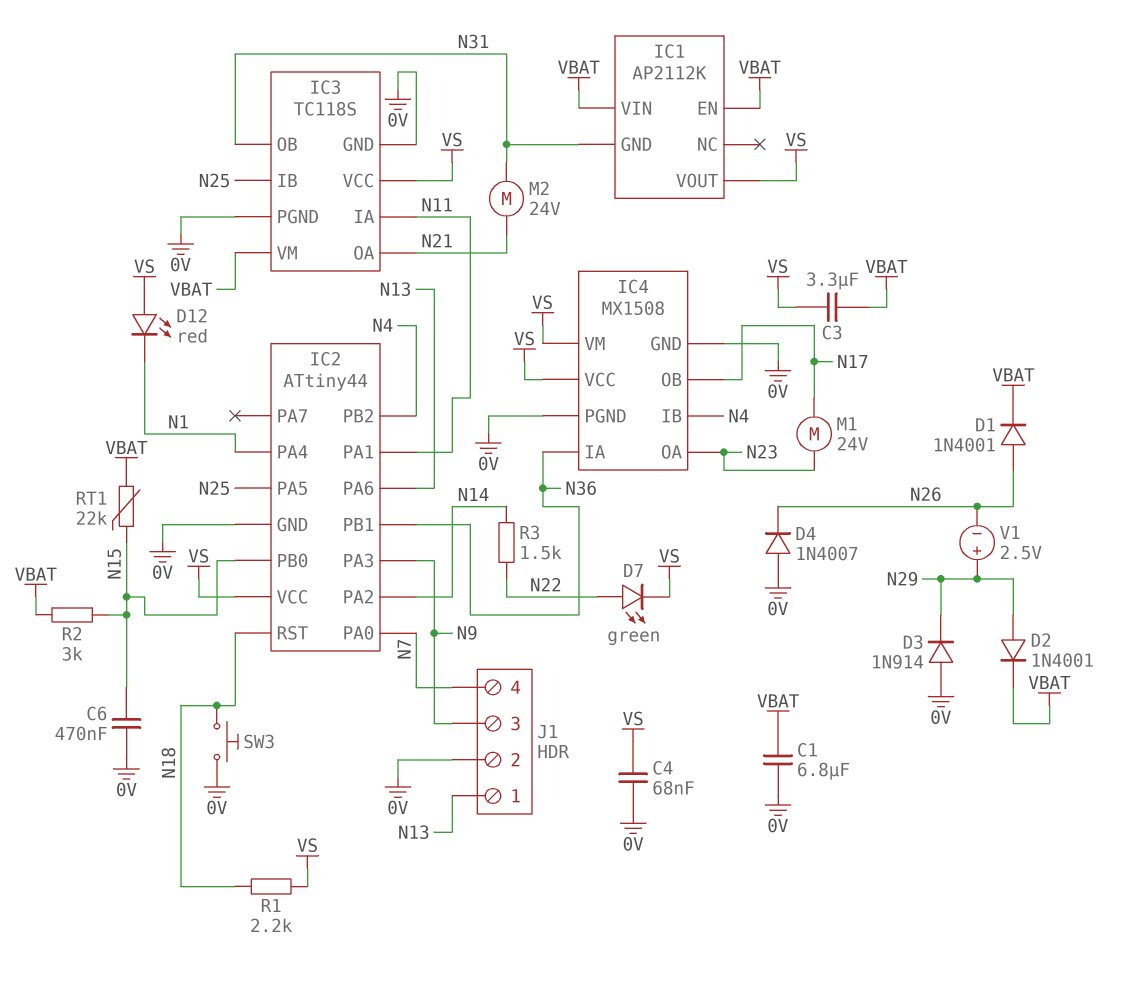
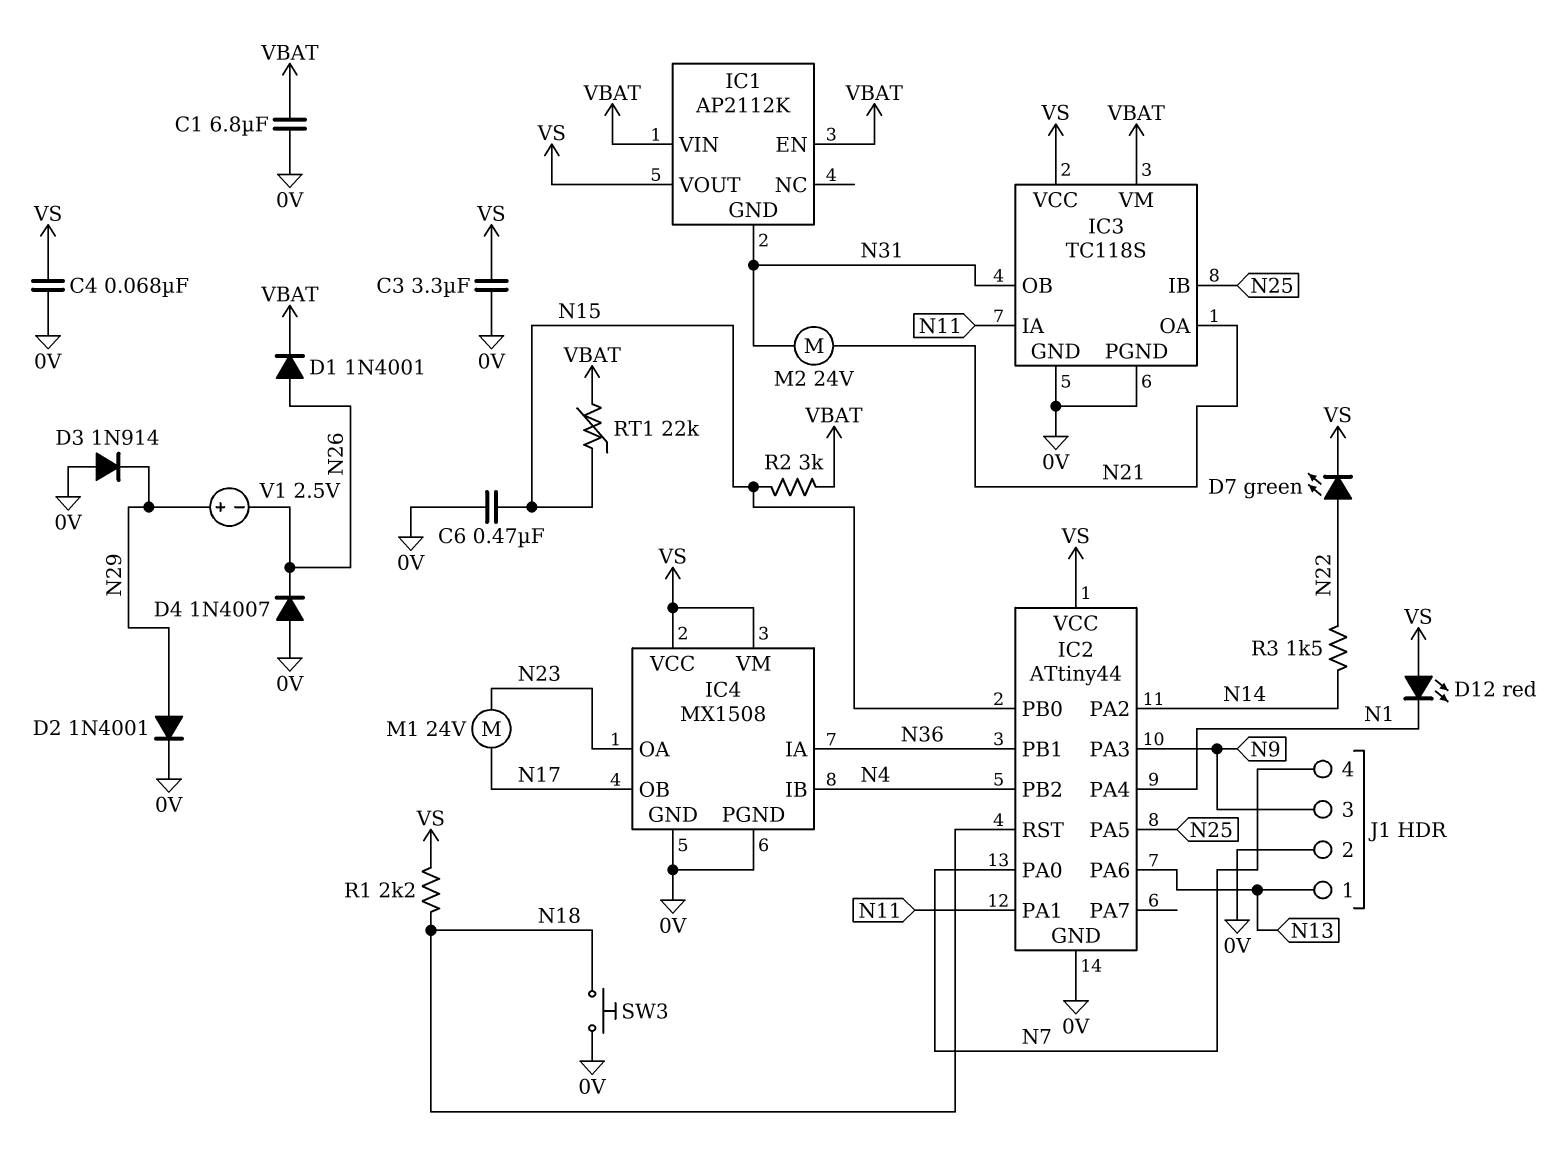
C3: 3.3uF (VBAT, VS) -> 3.3uF (0V, VS)
D2: diode 1N4001 (A N29, K VBAT) -> diode 1N4001 (A N29, K 0V)

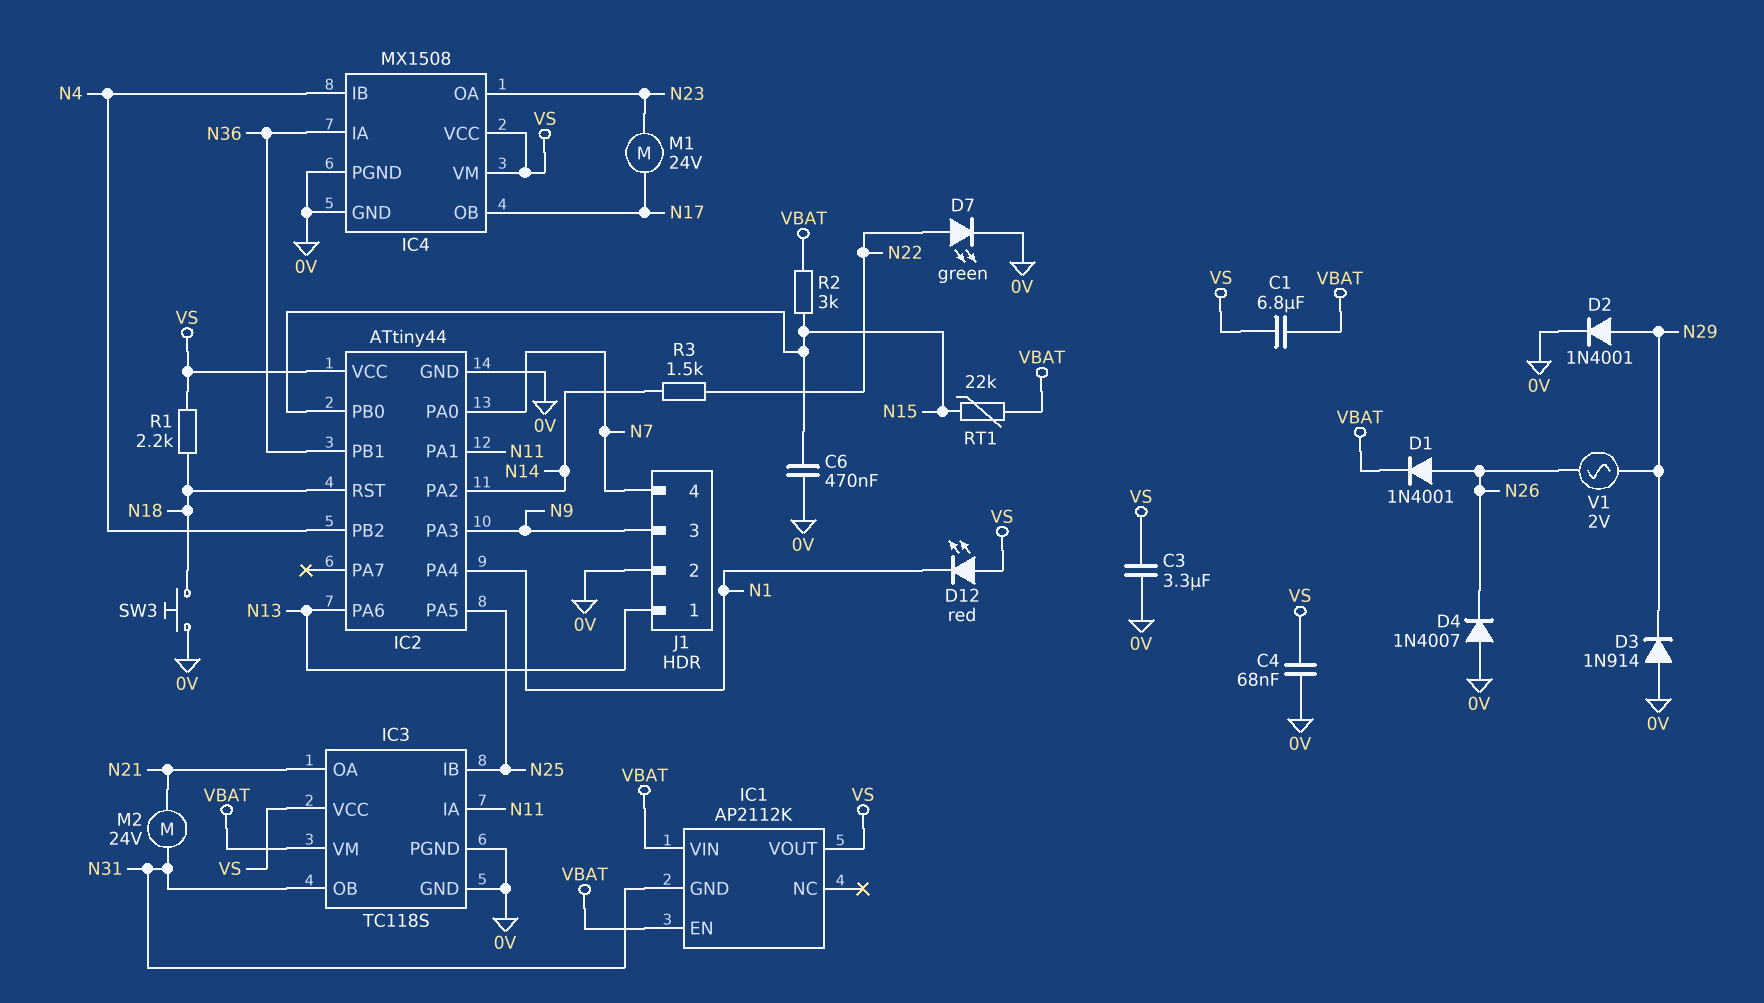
C1: 6.8uF (0V, VBAT) -> 6.8uF (VBAT, VS)
D7: LED green (A N22, K VS) -> LED green (A N22, K 0V)
V1: 2.5V (plus N29, minus N26) -> AC 2V (N26, N29)

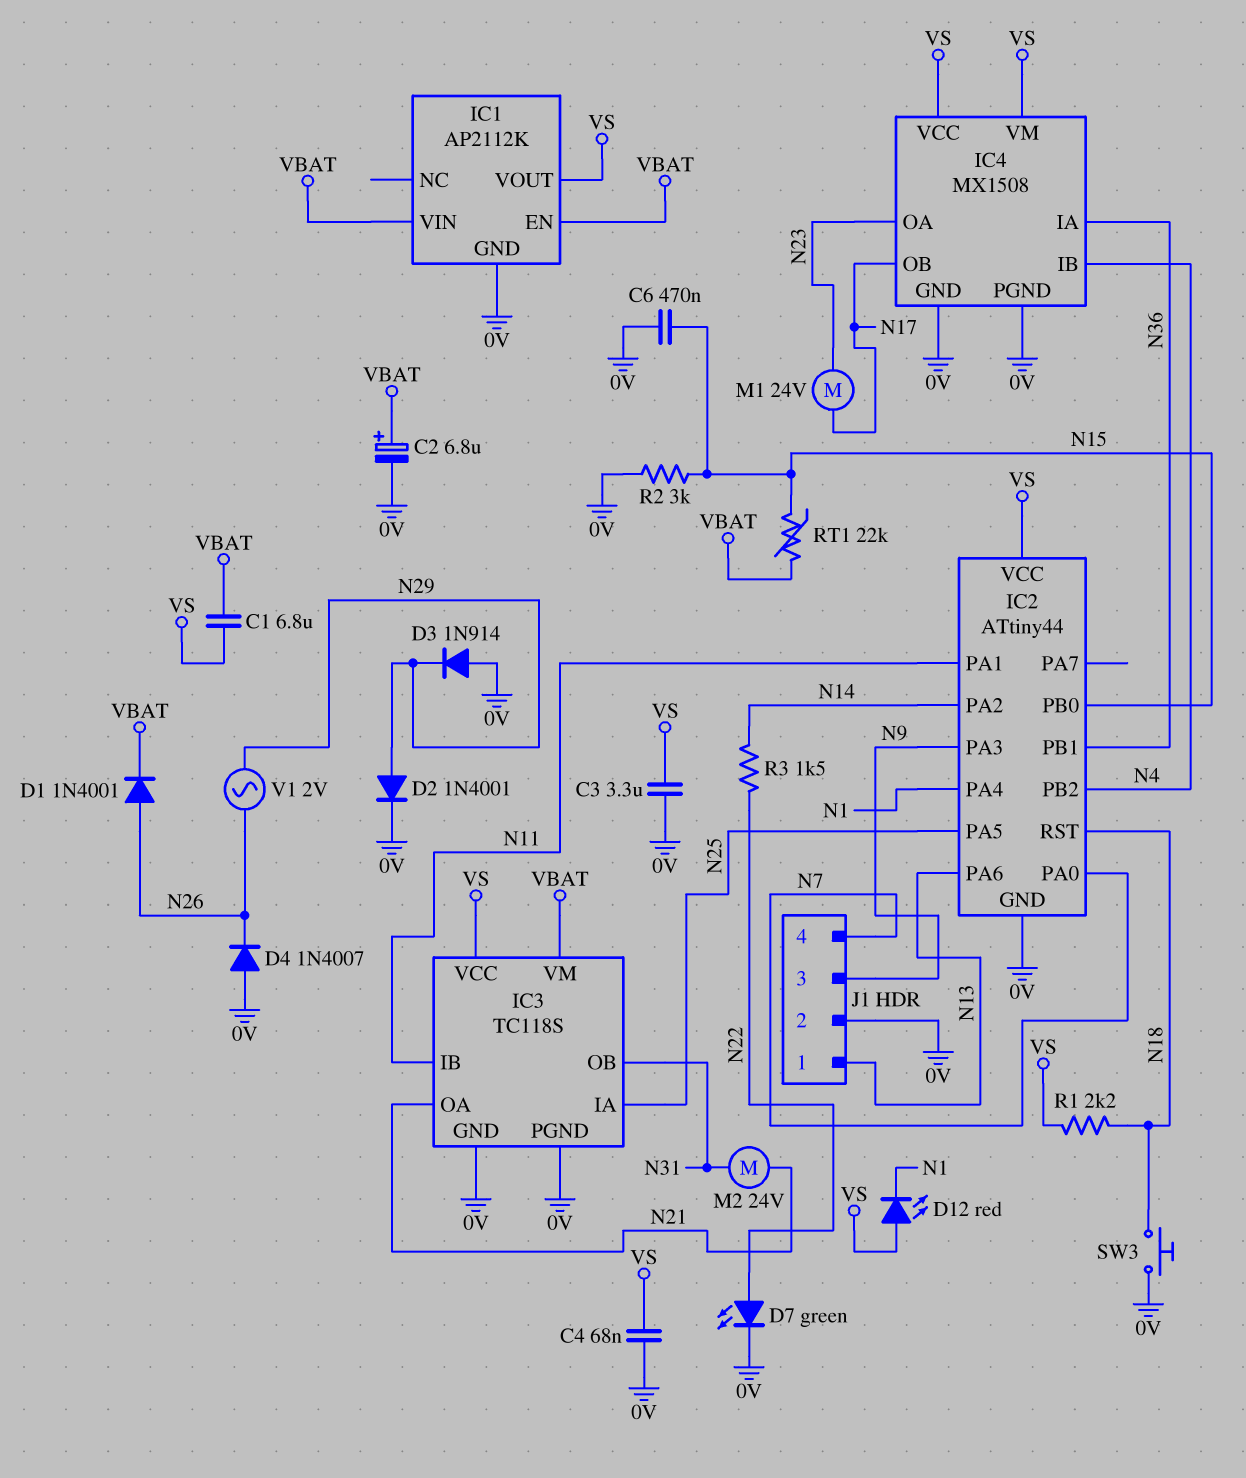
C2: none -> 6.8uF (plus VBAT, minus 0V)
IC1 pin GND: N31 -> 0V
IC3 pin IA: N11 -> N25
IC3 pin IB: N25 -> N11
R2: 3k (N15, VBAT) -> 3k (0V, N15)

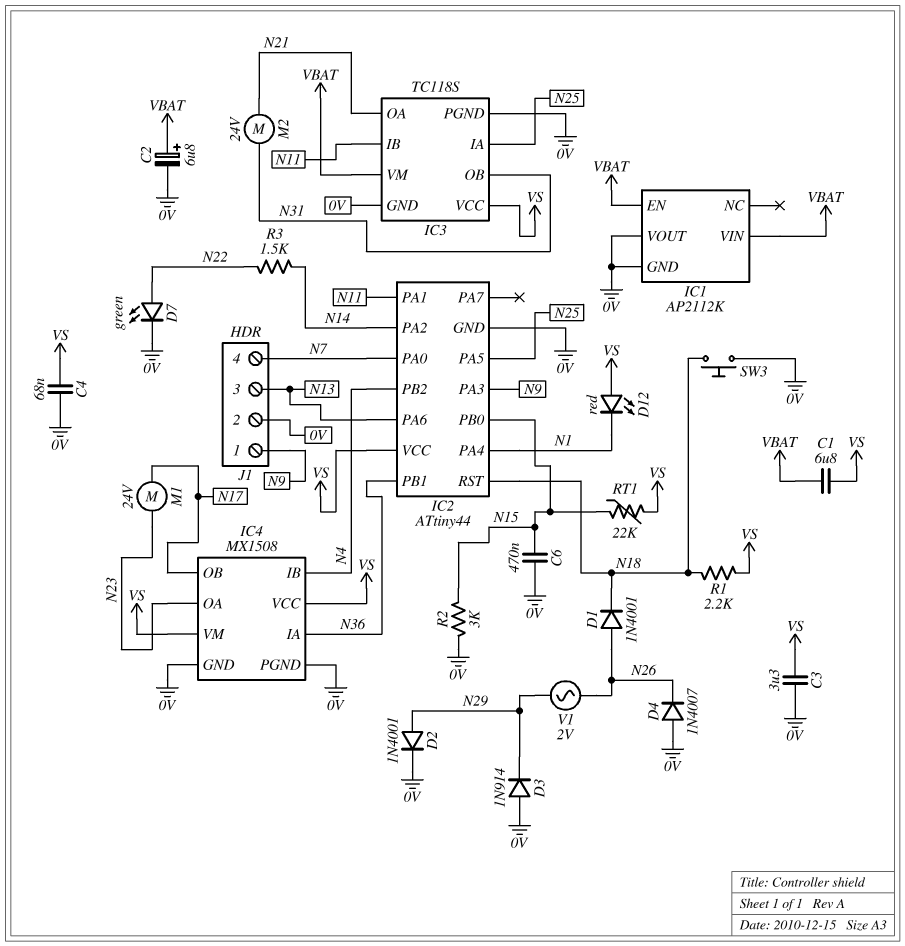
D1: diode 1N4001 (A N26, K VBAT) -> diode 1N4001 (A N26, K N18)
IC1 pin VOUT: VS -> 0V
J1 pin 1: N13 -> N9
J1 pin 3: N9 -> N13
RT1: 22k (N15, VBAT) -> 22k (N15, VS)

